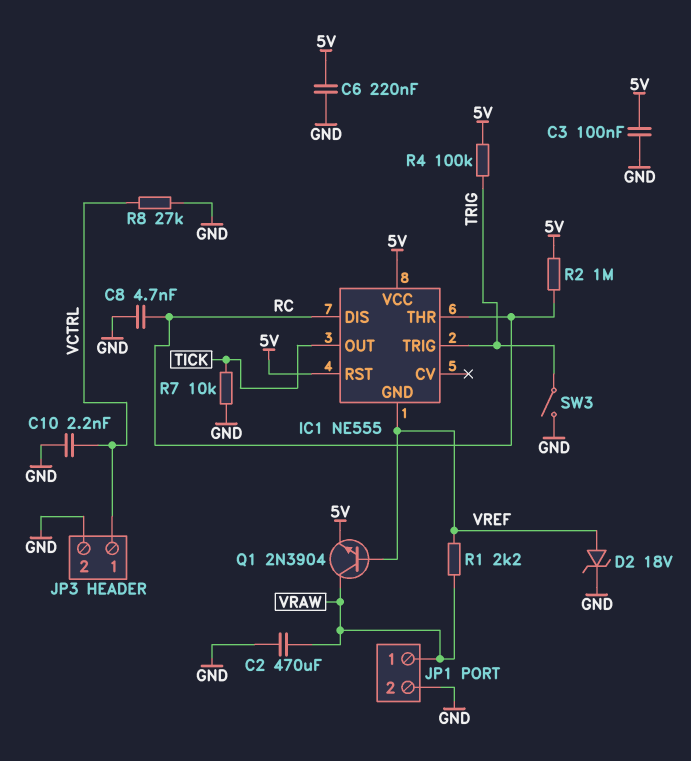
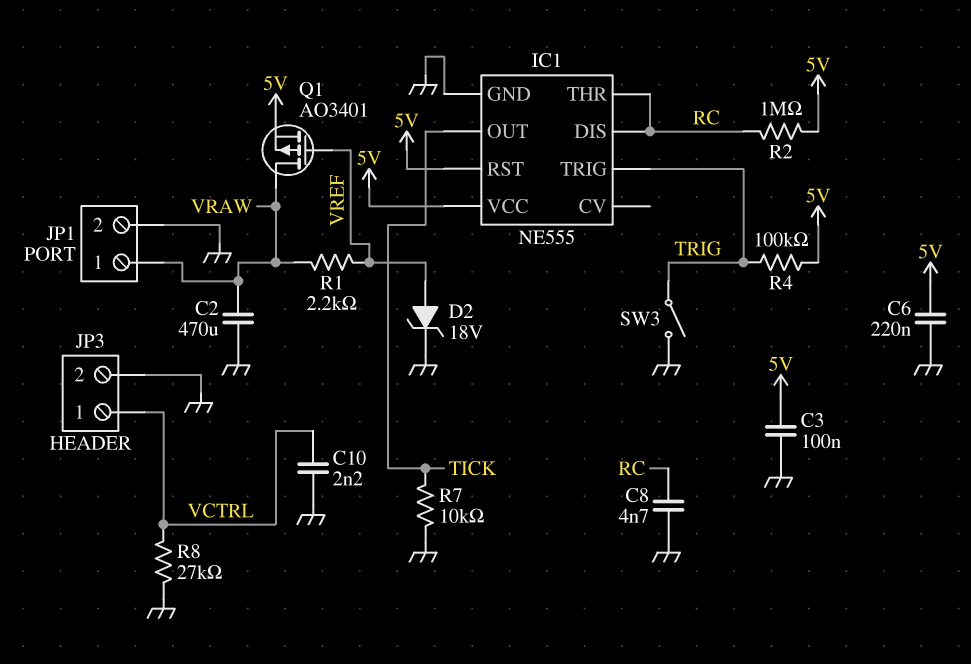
IC1 pin GND: VREF -> GND
Q1: NPN 2N3904 (B VREF, C VRAW, E 5V) -> PMOS AO3401 (G VREF, D VRAW, S 5V)

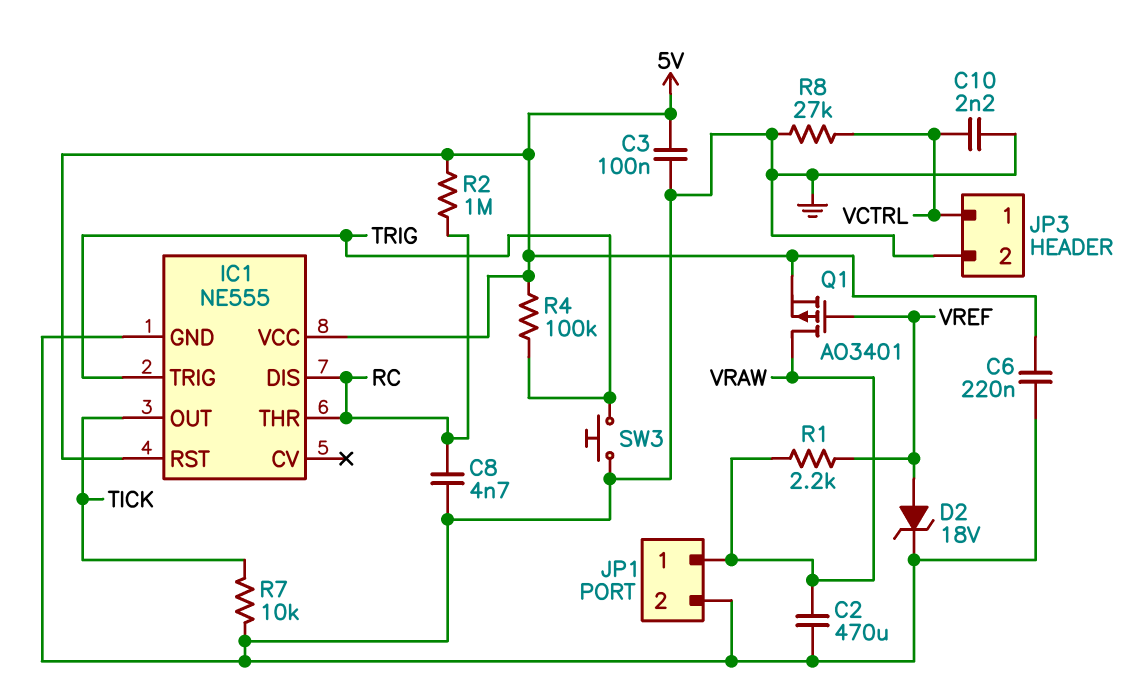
SW3: switch (GND, TRIG) -> button (GND, TRIG)

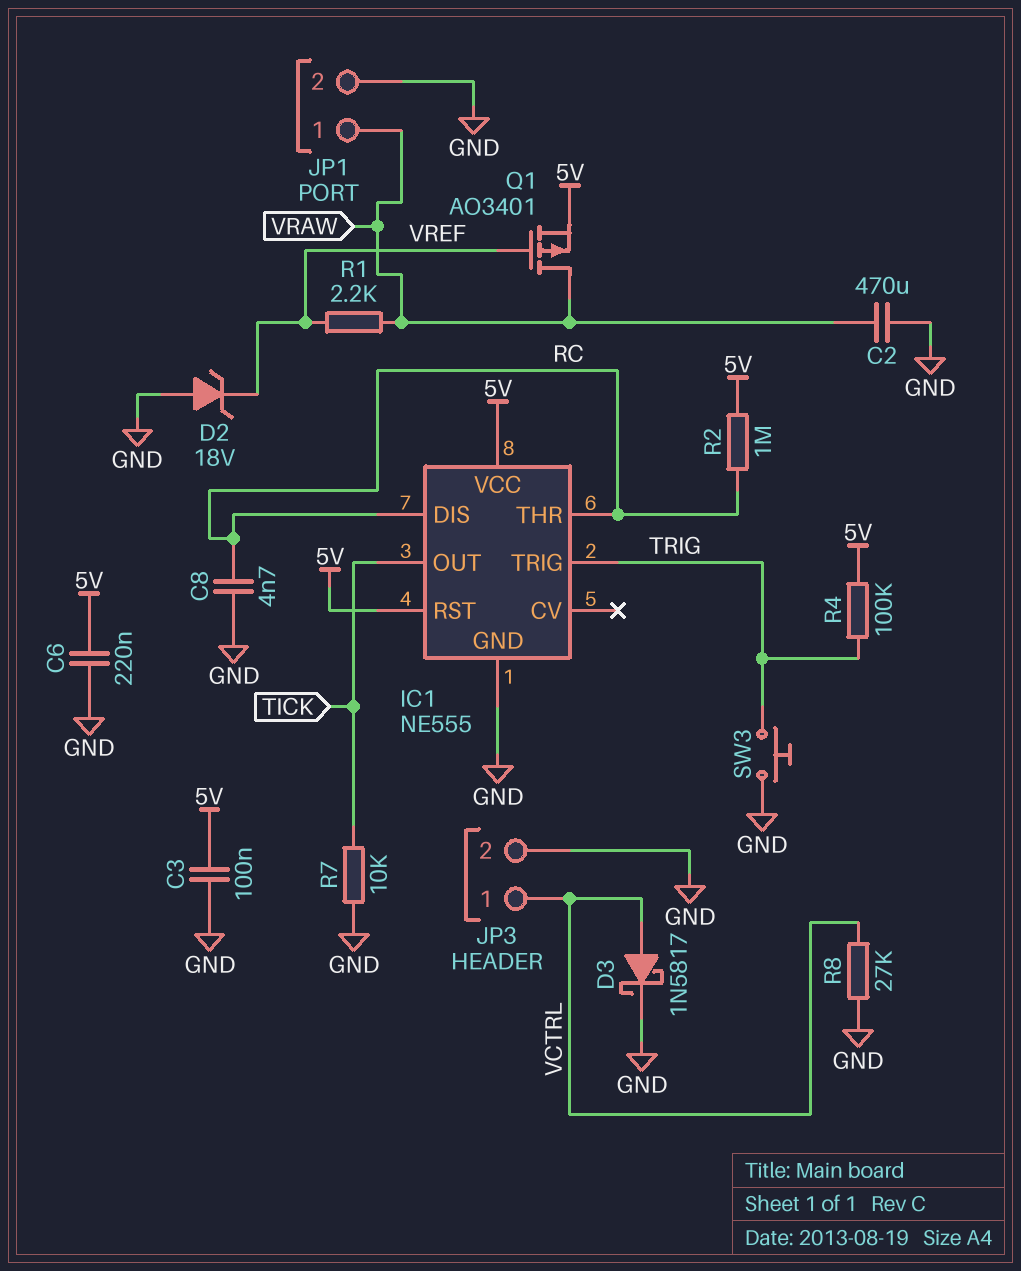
C10: 2.2nF (GND, VCTRL) -> none
D2: zener 18V (A VREF, K GND) -> zener 18V (A GND, K VREF)
D3: none -> schottky 1N5817 (A VCTRL, K GND)

